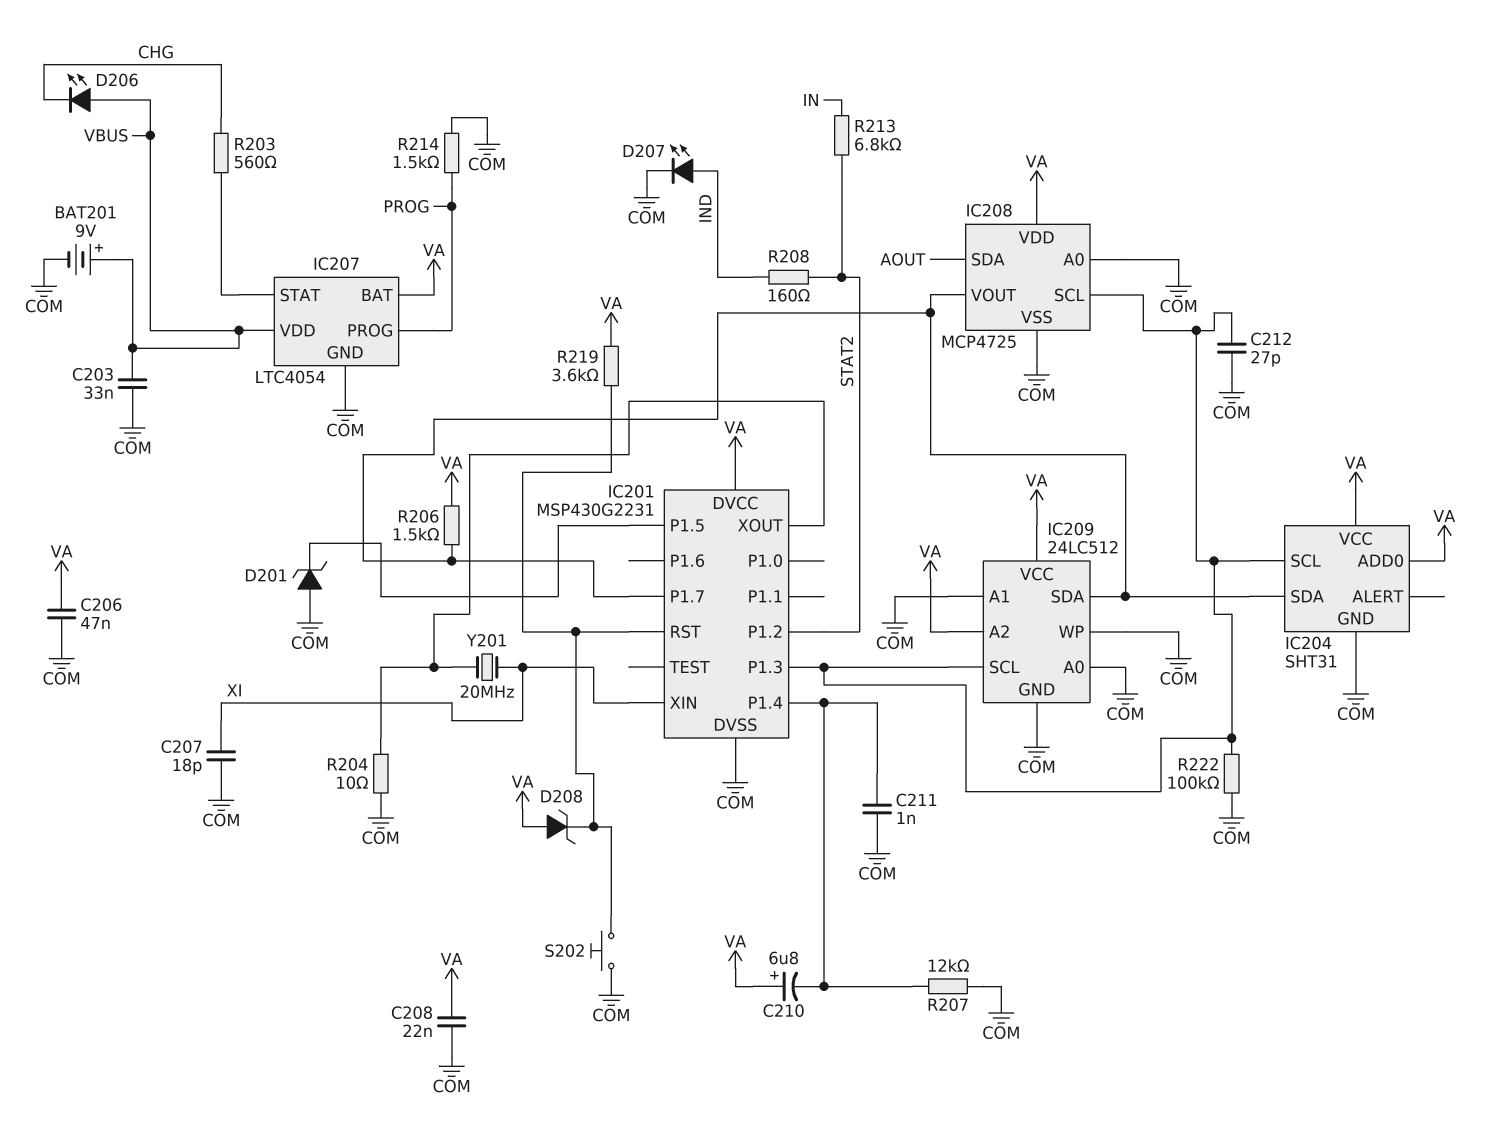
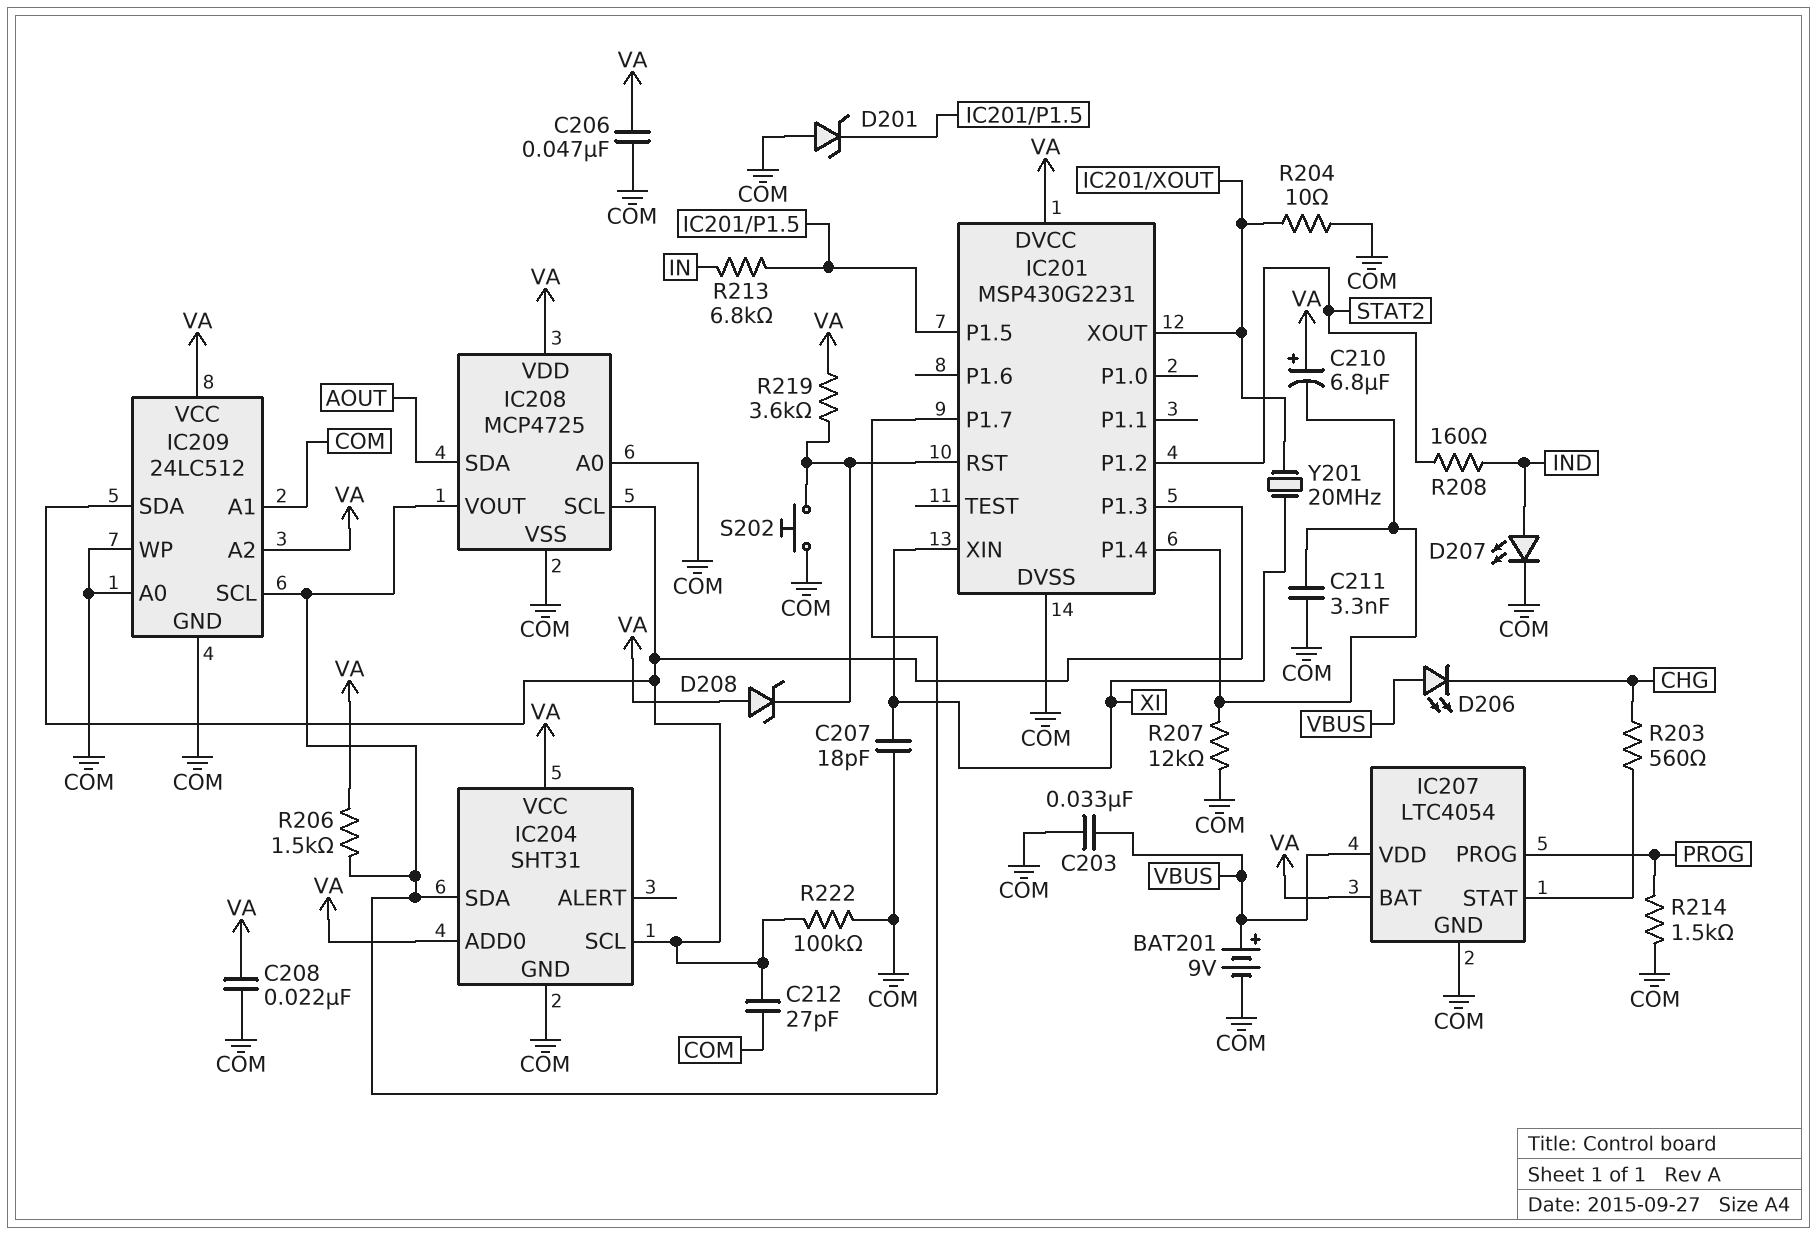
C211: 1nF (COM, IC201/P1.4) -> 3.3nF (COM, IC201/P1.4)
IC209 pin SCL: IC201/P1.3 -> IC201/P1.7
IC209 pin SDA: IC201/P1.7 -> IC201/P1.3
R213: 6.8k (IN, STAT2) -> 6.8k (IC201/P1.5, IN)

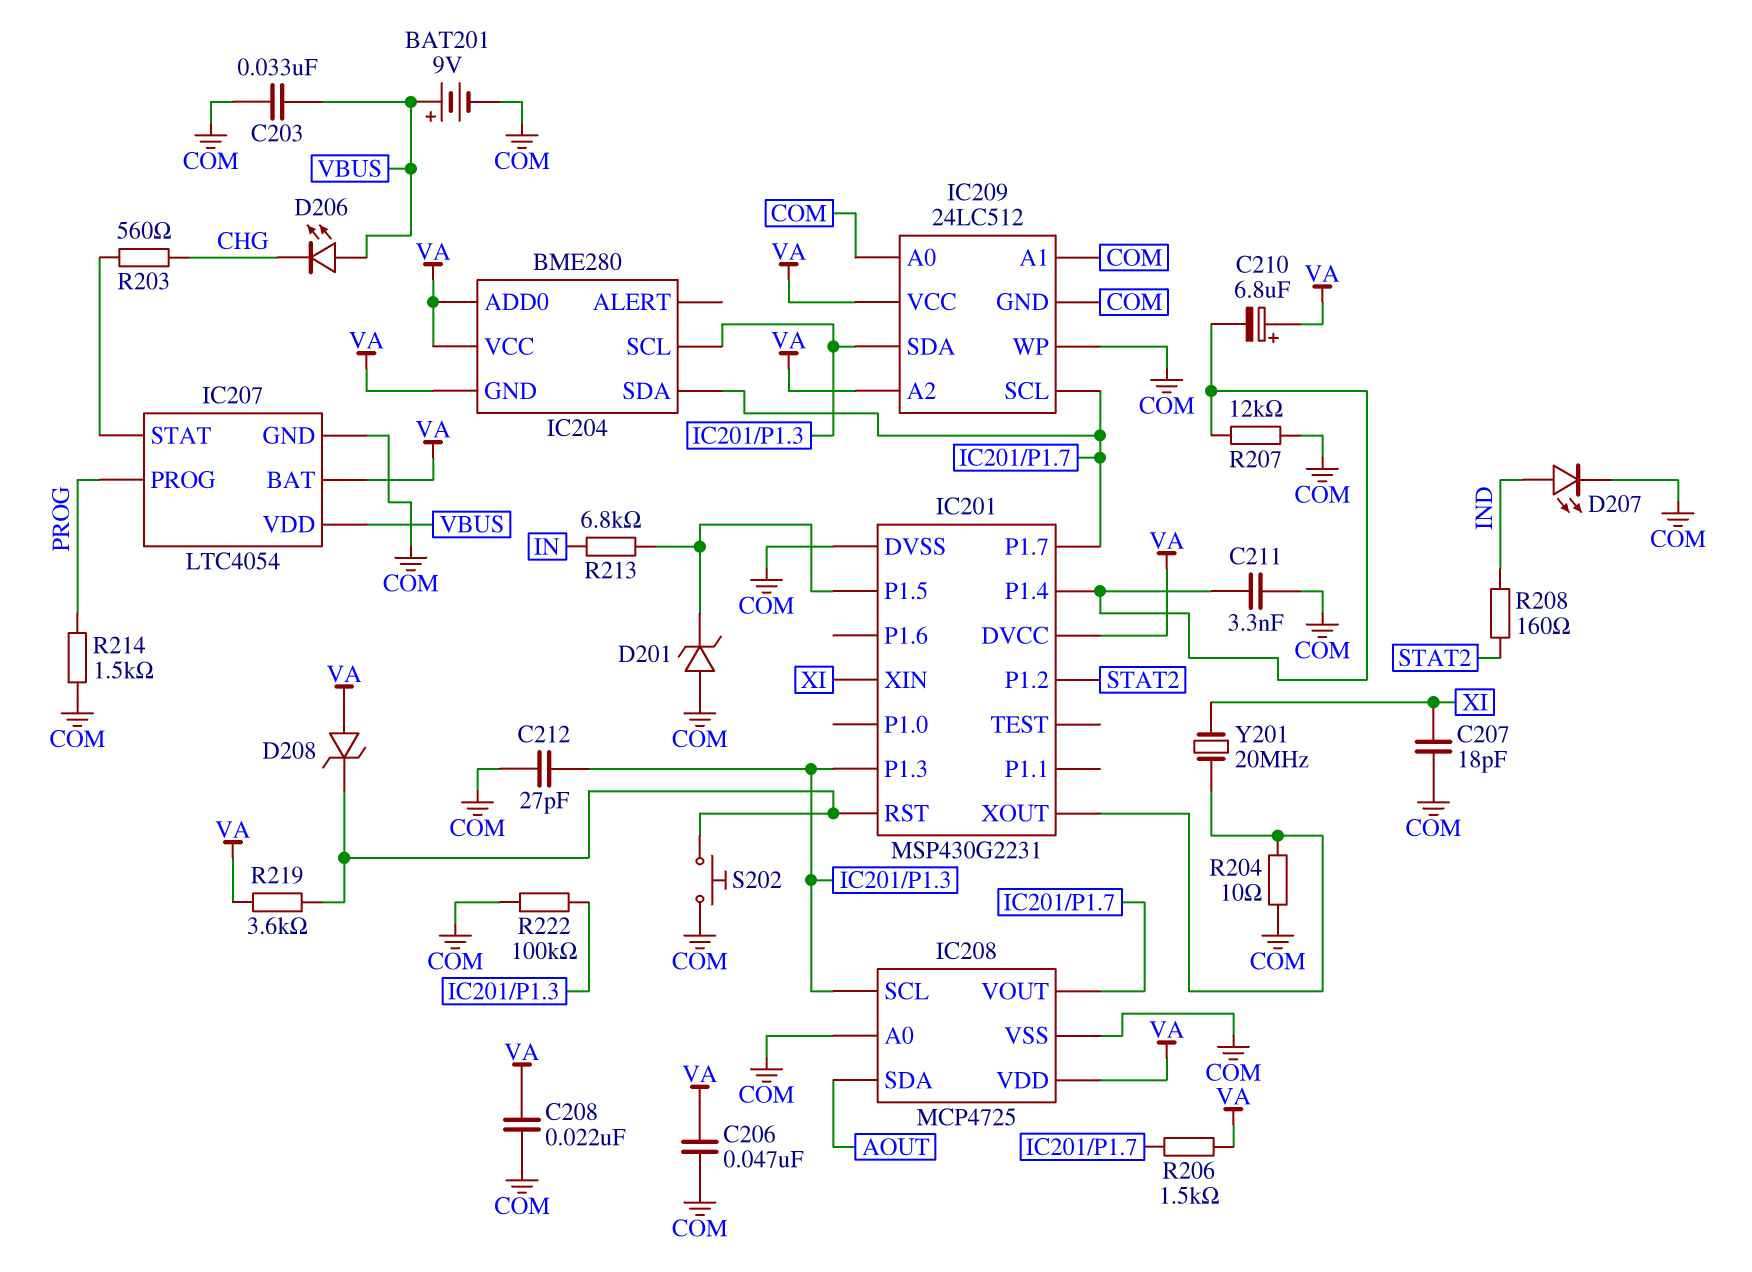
IC204: SHT31 -> BME280
IC204 pin GND: COM -> VA

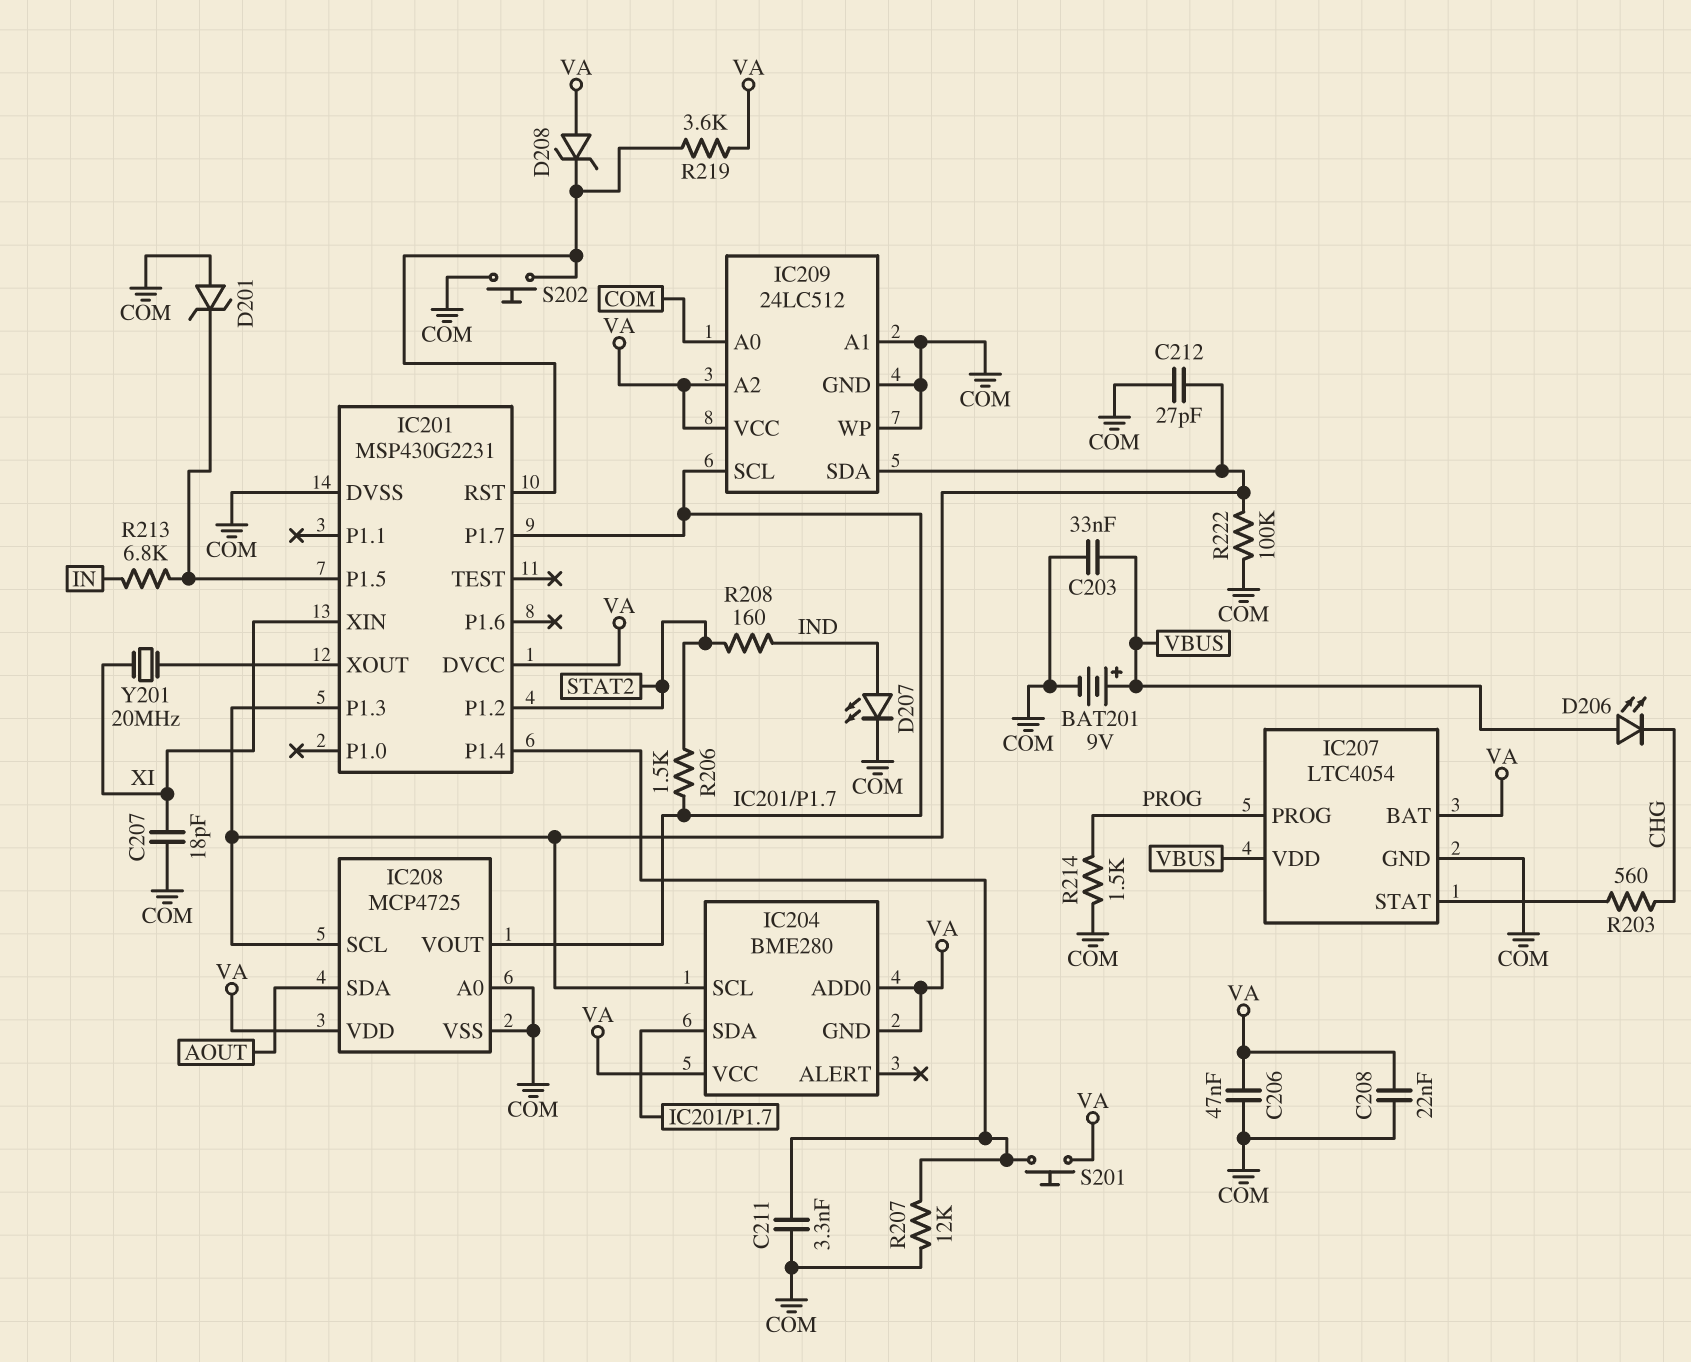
C210: 6.8uF (plus VA, minus IC201/P1.4) -> none
R204: 10 (COM, IC201/XOUT) -> none
R206: 1.5k (IC201/P1.7, VA) -> 1.5k (IC201/P1.7, STAT2)
S201: none -> button (IC201/P1.4, VA)

